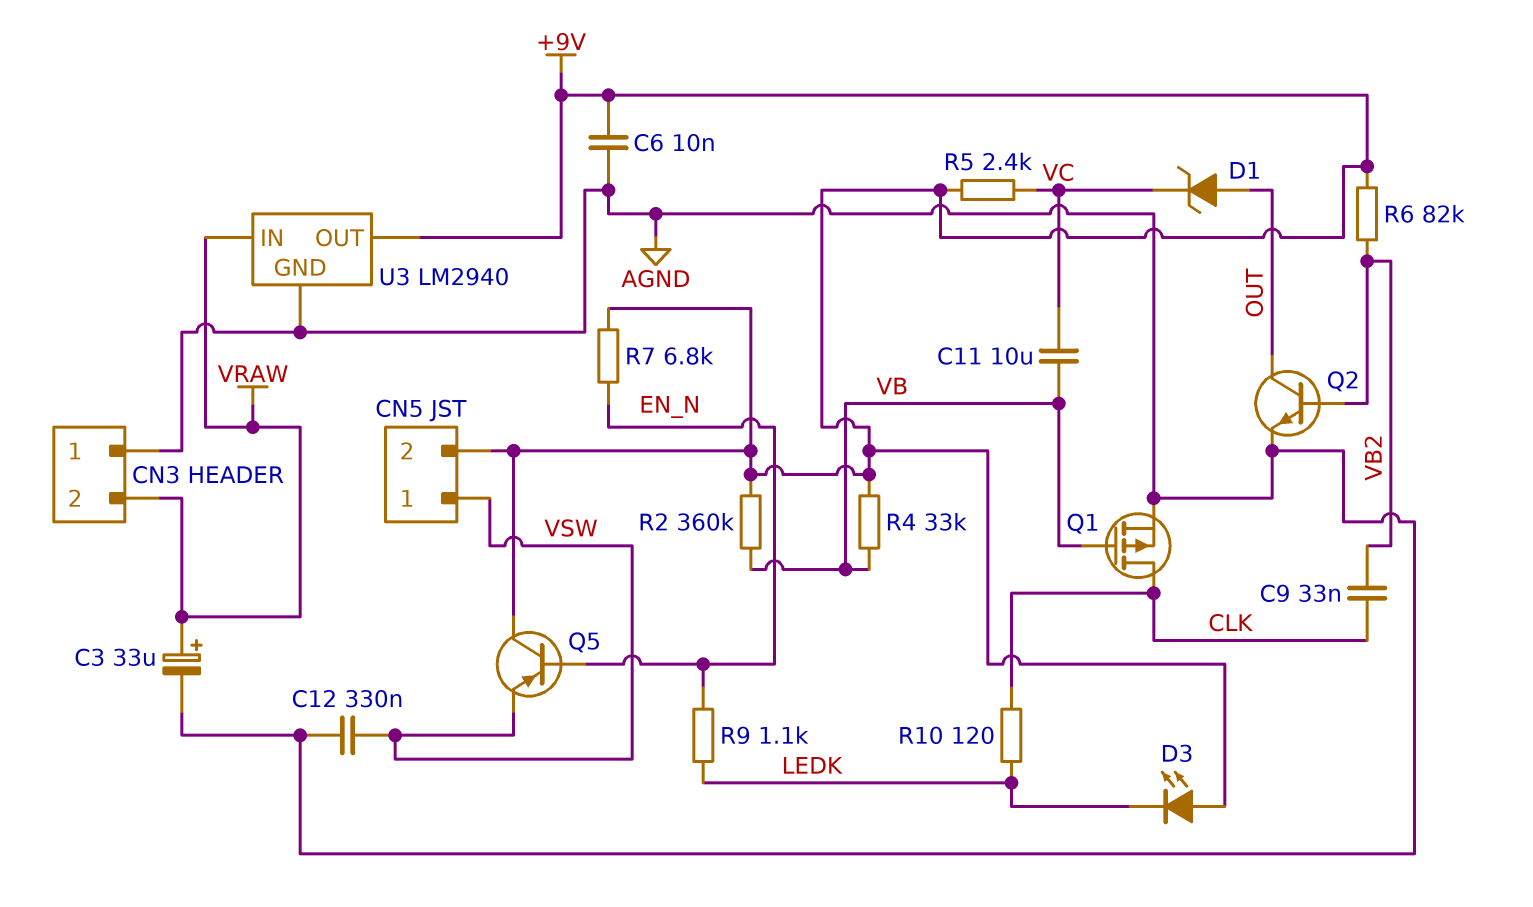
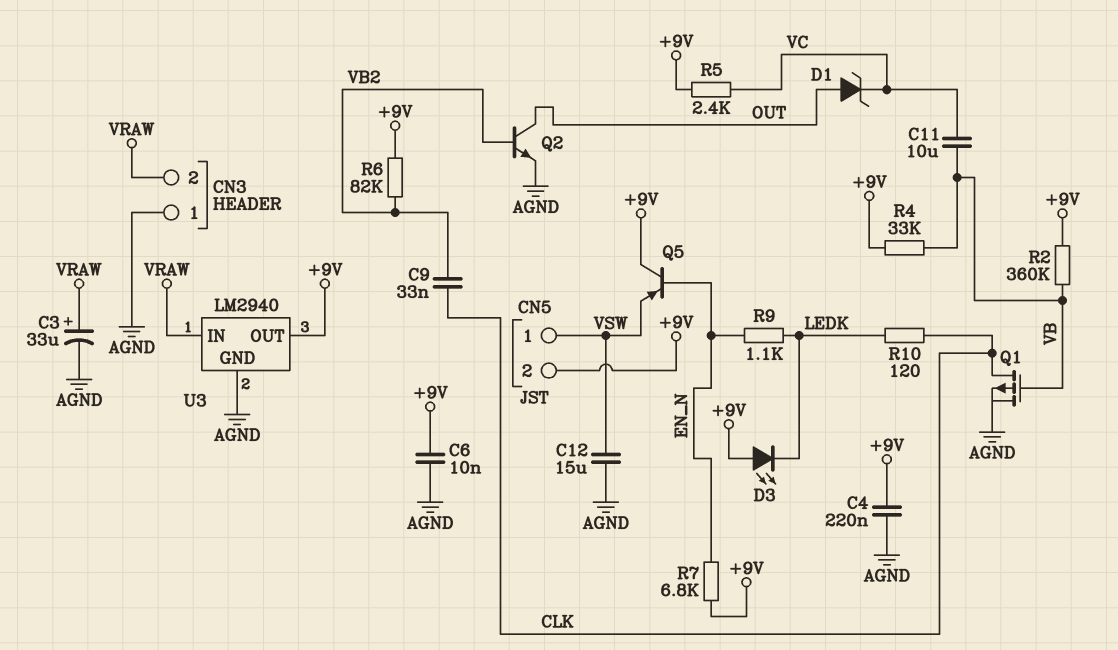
C4: none -> 220nF (+9V, AGND)
C12: 330nF (AGND, VSW) -> 15uF (AGND, VSW)

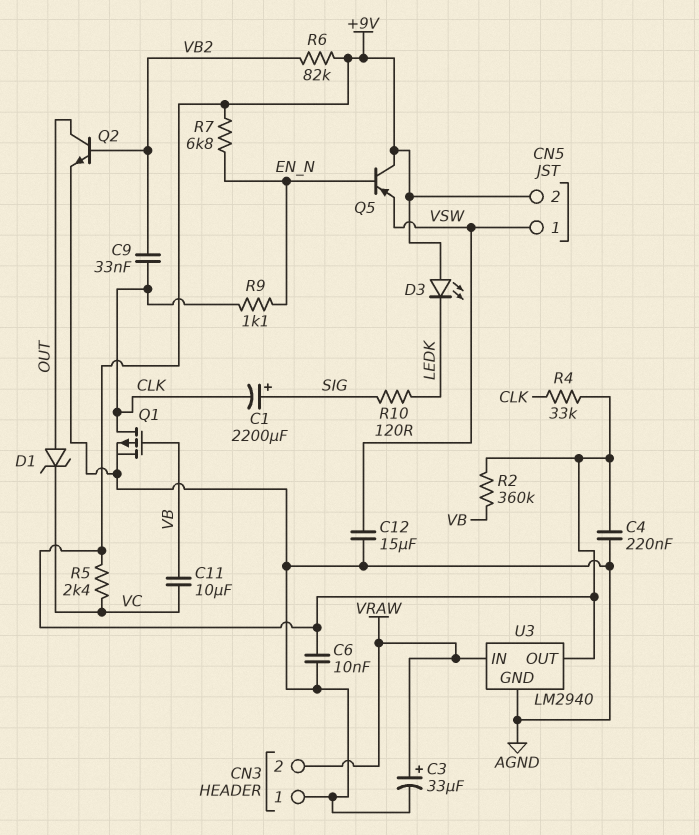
C1: none -> 2200uF (plus SIG, minus CLK)
R4: 33k (+9V, VB) -> 33k (+9V, CLK)
R9: 1.1k (EN_N, LEDK) -> 1.1k (CLK, EN_N)
R10: 120 (CLK, LEDK) -> 120 (LEDK, SIG)

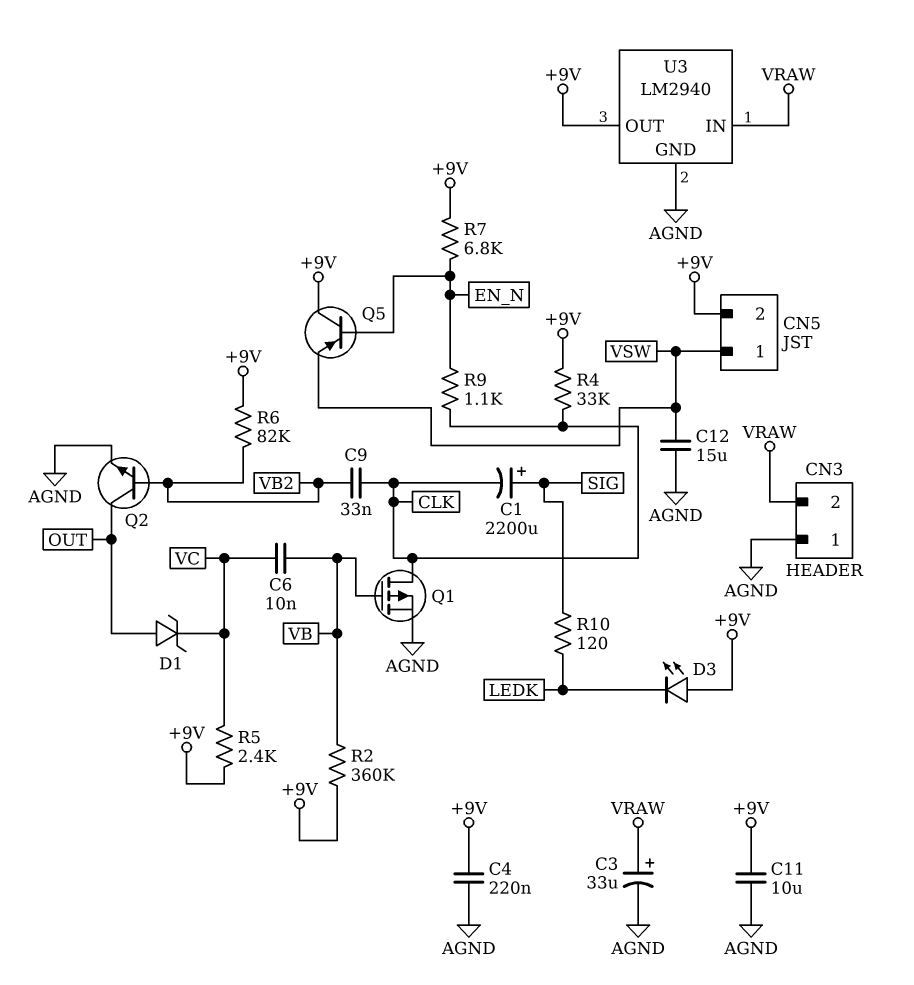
C6: 10nF (+9V, AGND) -> 10nF (VB, VC)
C11: 10uF (VB, VC) -> 10uF (+9V, AGND)

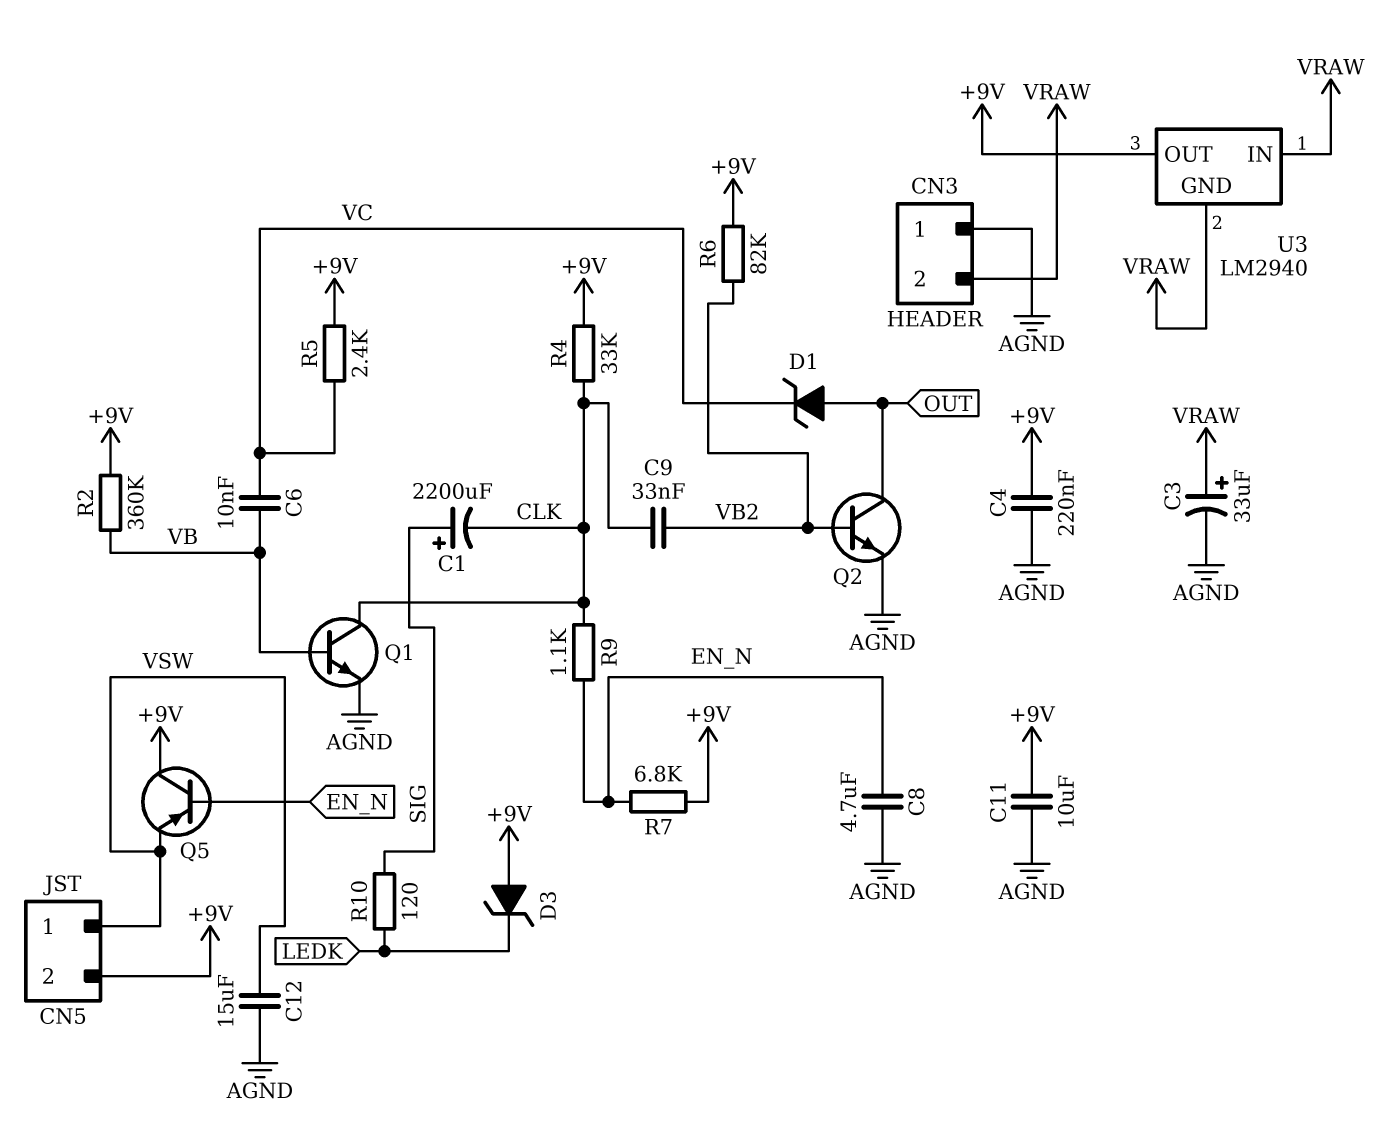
C8: none -> 4.7uF (AGND, EN_N)
D3: LED (A +9V, K LEDK) -> zener (A +9V, K LEDK)
Q1: PMOS (G VB, D CLK, S AGND) -> NPN (B VB, C CLK, E AGND)
U3 pin GND: AGND -> VRAW

